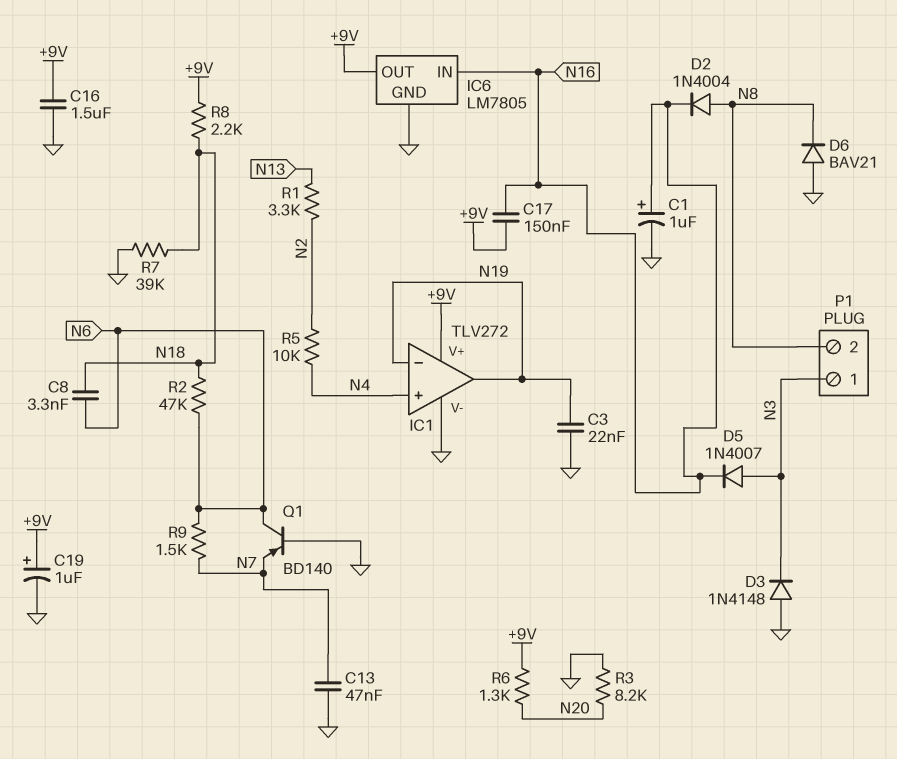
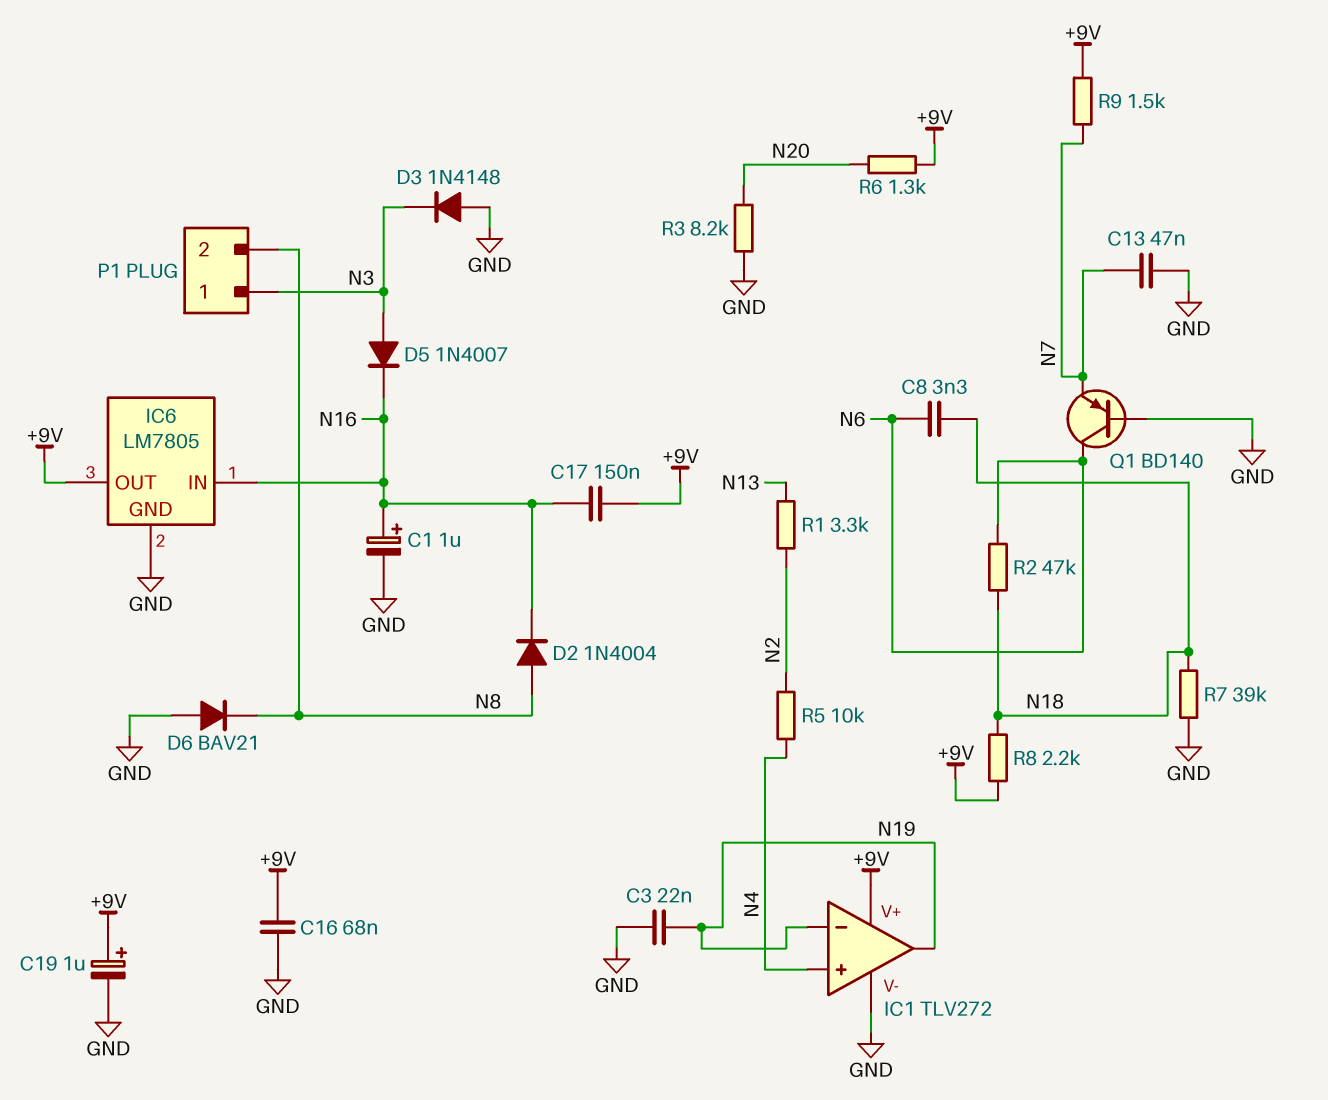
C16: 1.5uF (+9V, GND) -> 68nF (+9V, GND)
R9: 1.5k (N6, N7) -> 1.5k (+9V, N7)

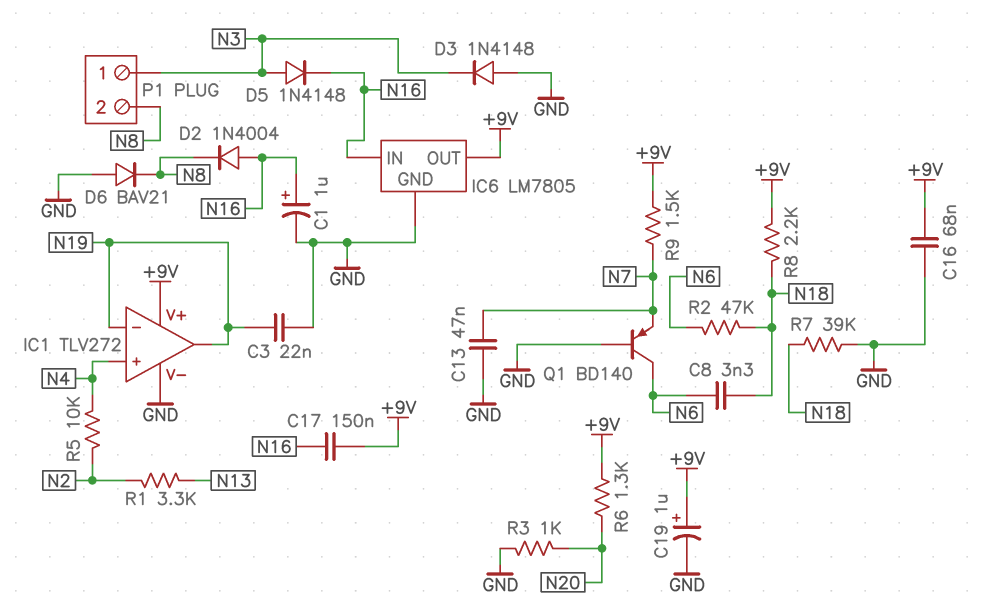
D2: diode 1N4004 (A N8, K N16) -> diode 1N4004 (A N16, K N8)
D5: diode 1N4007 (A N3, K N16) -> diode 1N4148 (A N3, K N16)
R3: 8.2k (GND, N20) -> 1k (GND, N20)

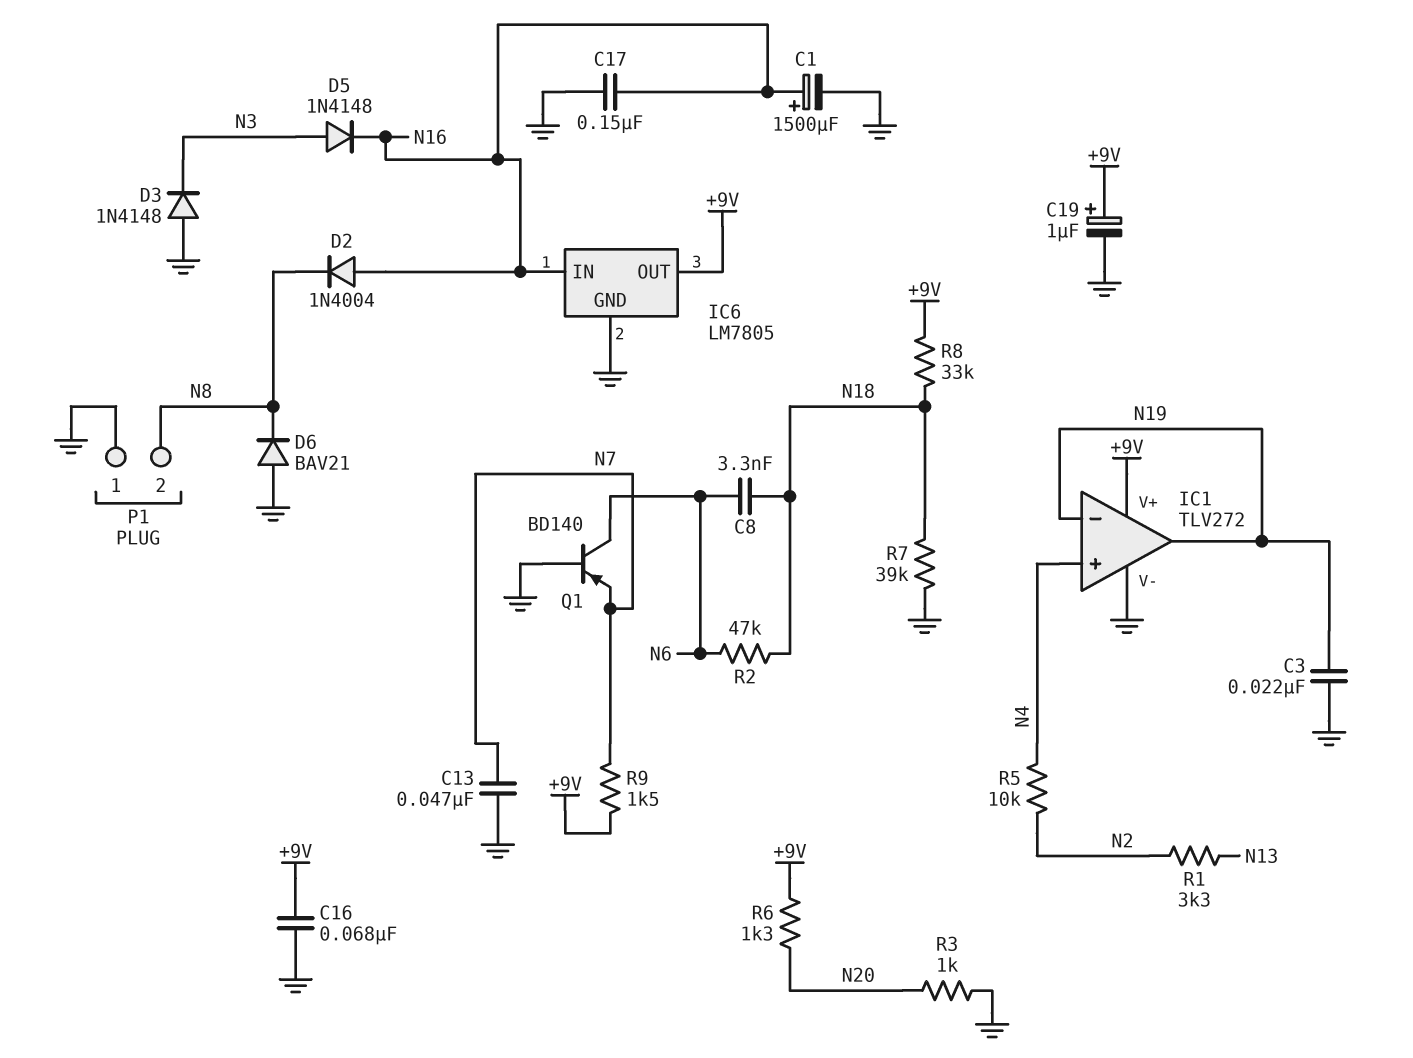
C1: 1uF (plus N16, minus GND) -> 1500uF (plus N16, minus GND)
C17: 150nF (+9V, N16) -> 150nF (GND, N16)
P1 pin 1: N3 -> GND
R8: 2.2k (+9V, N18) -> 33k (+9V, N18)

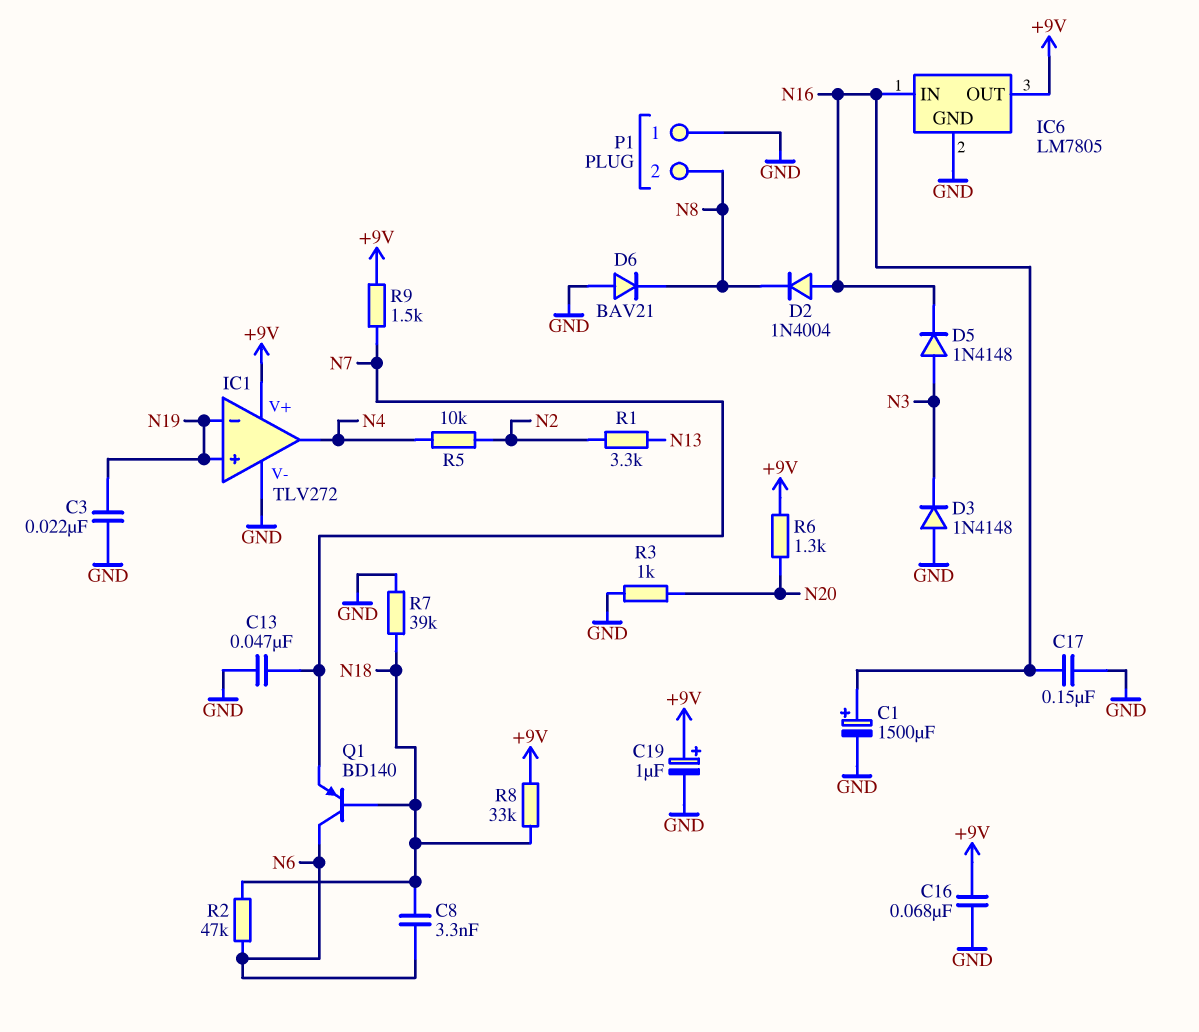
IC1 pin in+: N4 -> N19
IC1 pin out: N19 -> N4
Q1: PNP BD140 (B GND, C N6, E N7) -> PNP BD140 (B N18, C N6, E N7)

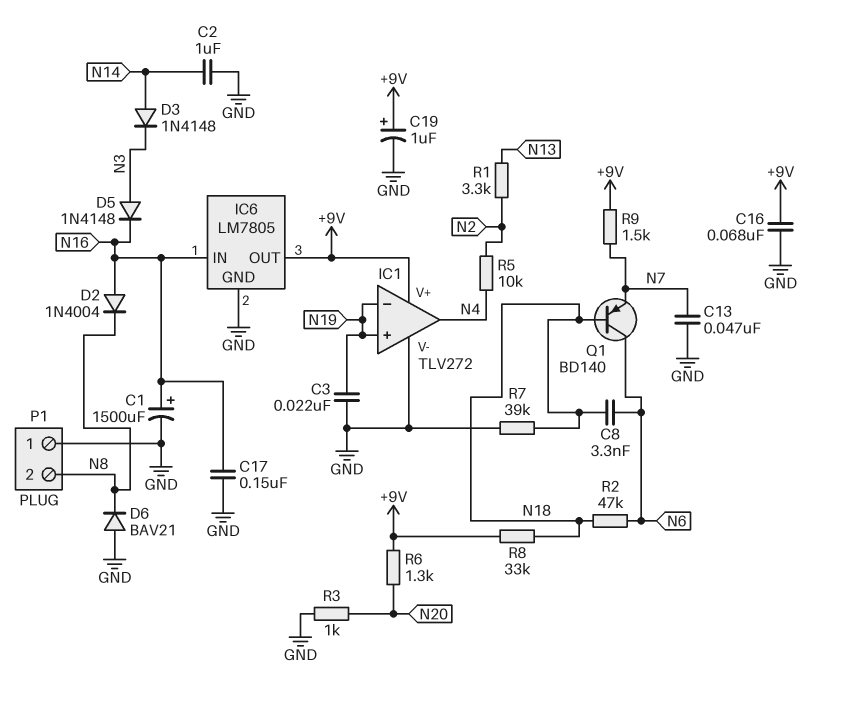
C2: none -> 1uF (GND, N14)
D3: diode 1N4148 (A GND, K N3) -> diode 1N4148 (A N14, K N3)

